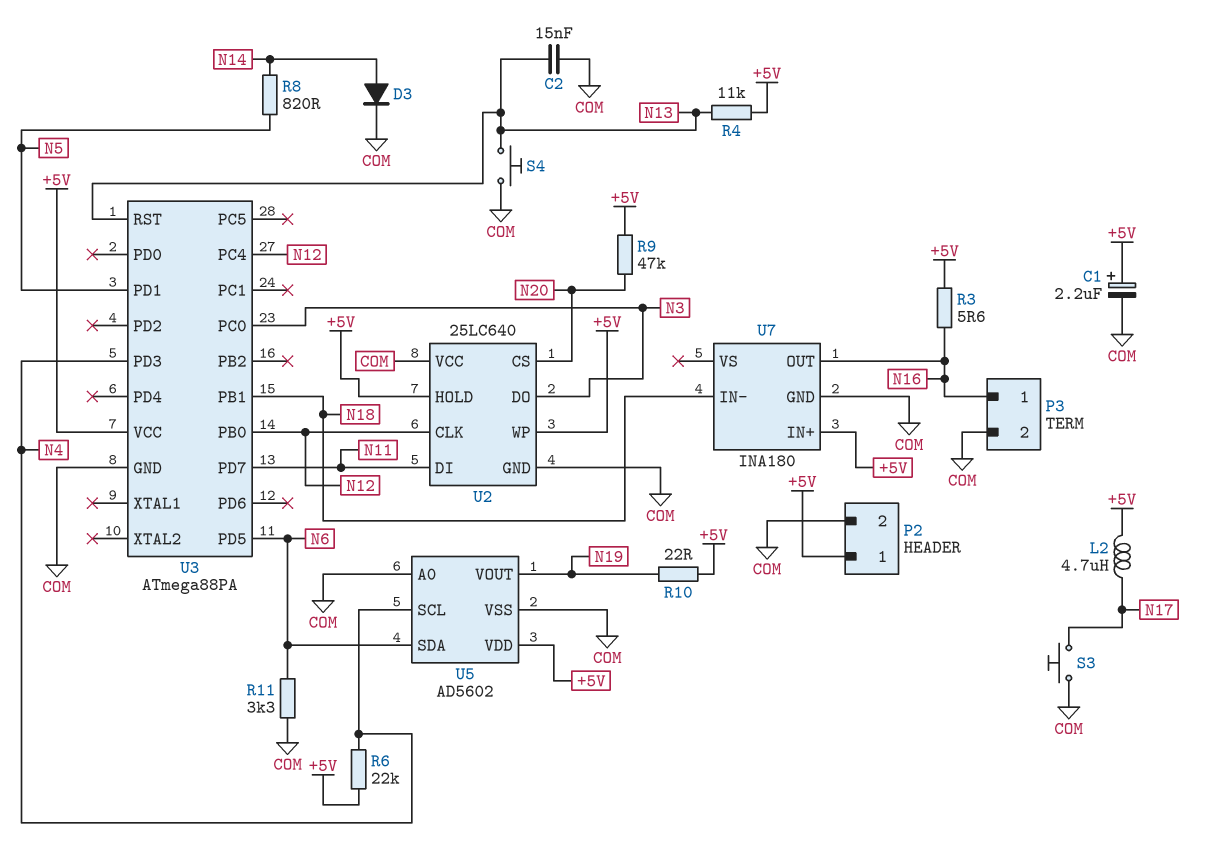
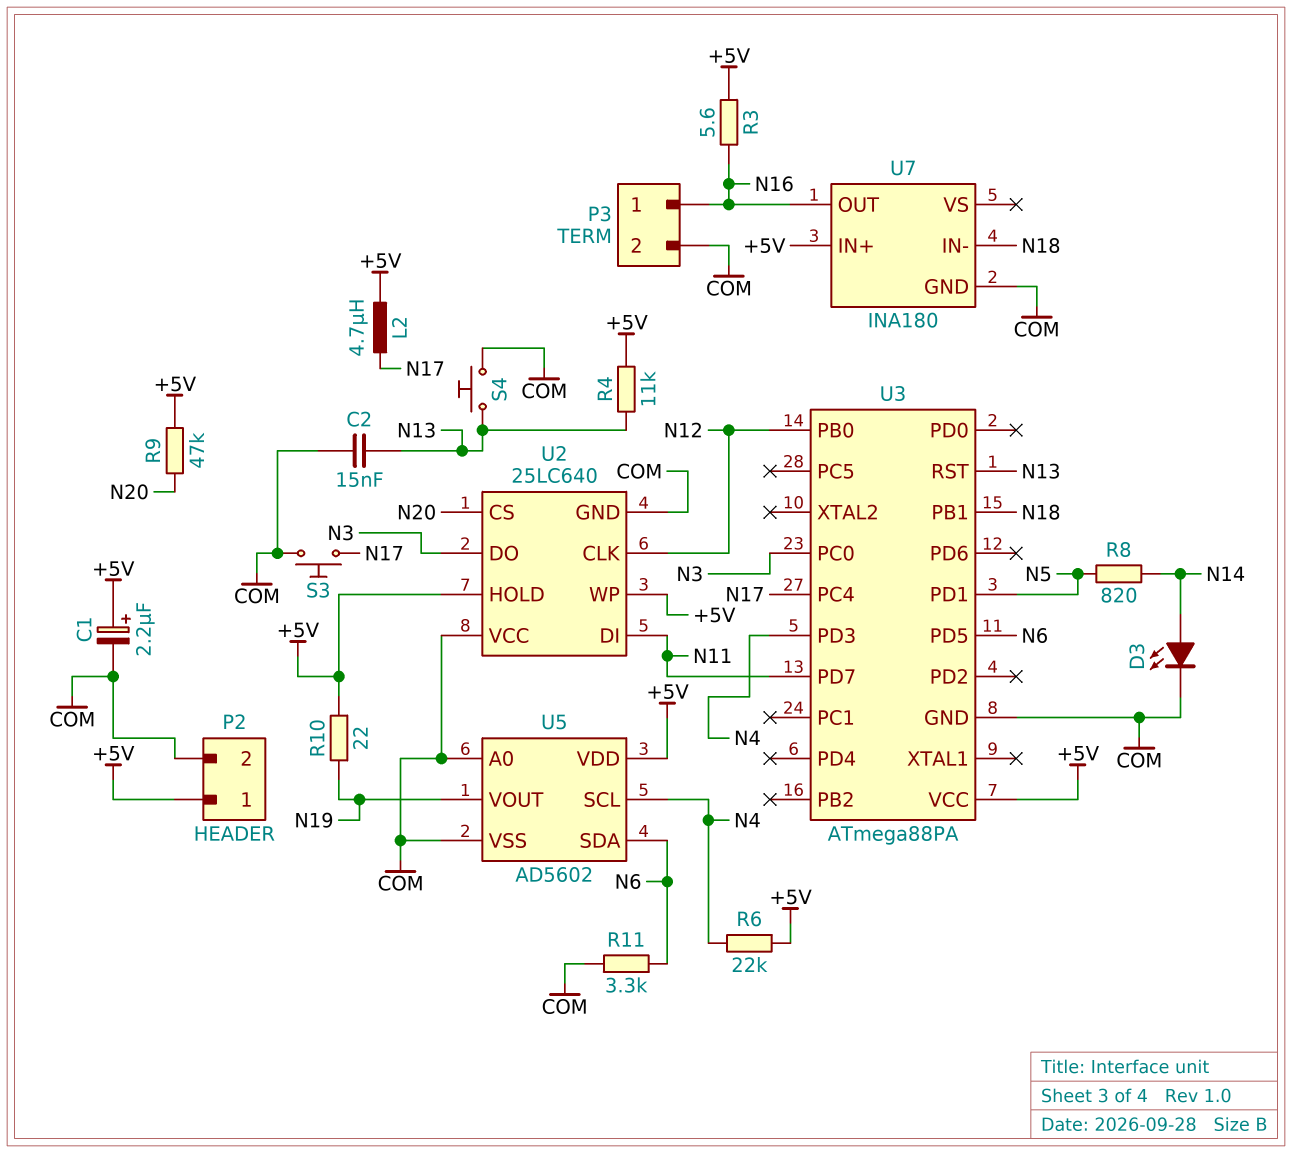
D3: diode (A N14, K COM) -> LED (A N14, K COM)
U3 pin PC4: N12 -> N17

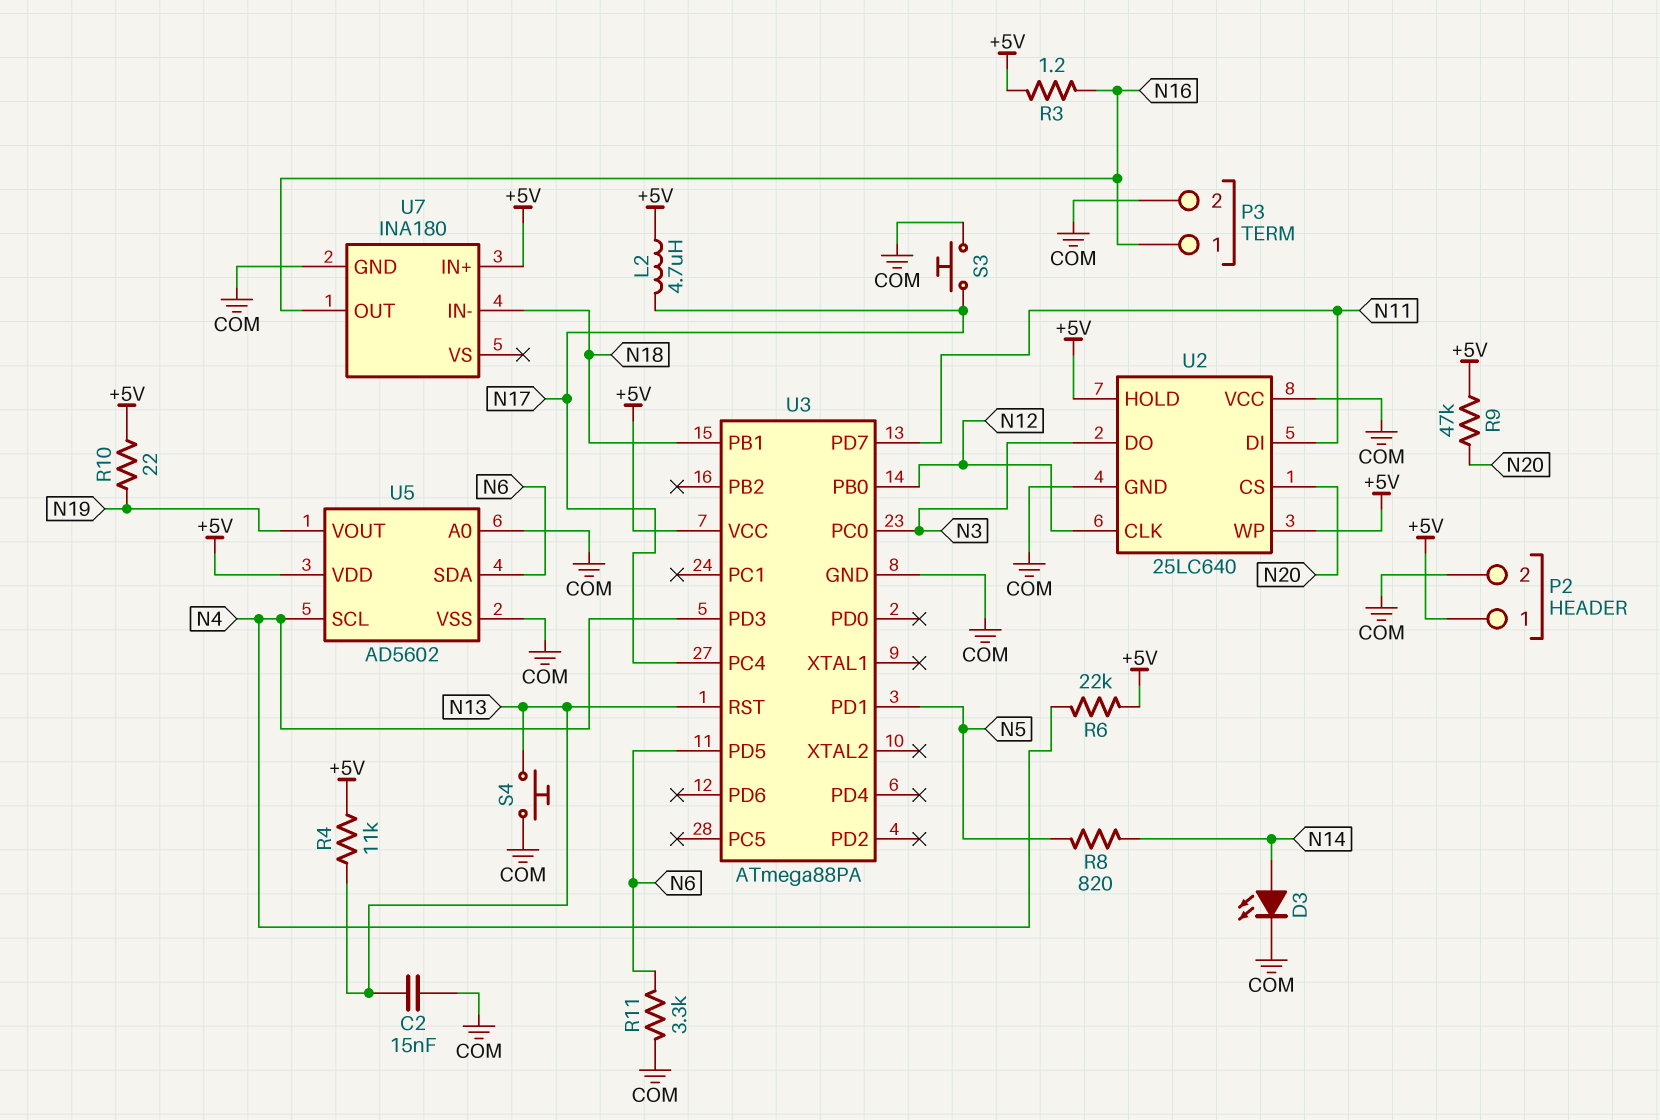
C1: 2.2uF (plus +5V, minus COM) -> none
R3: 5.6 (+5V, N16) -> 1.2 (+5V, N16)

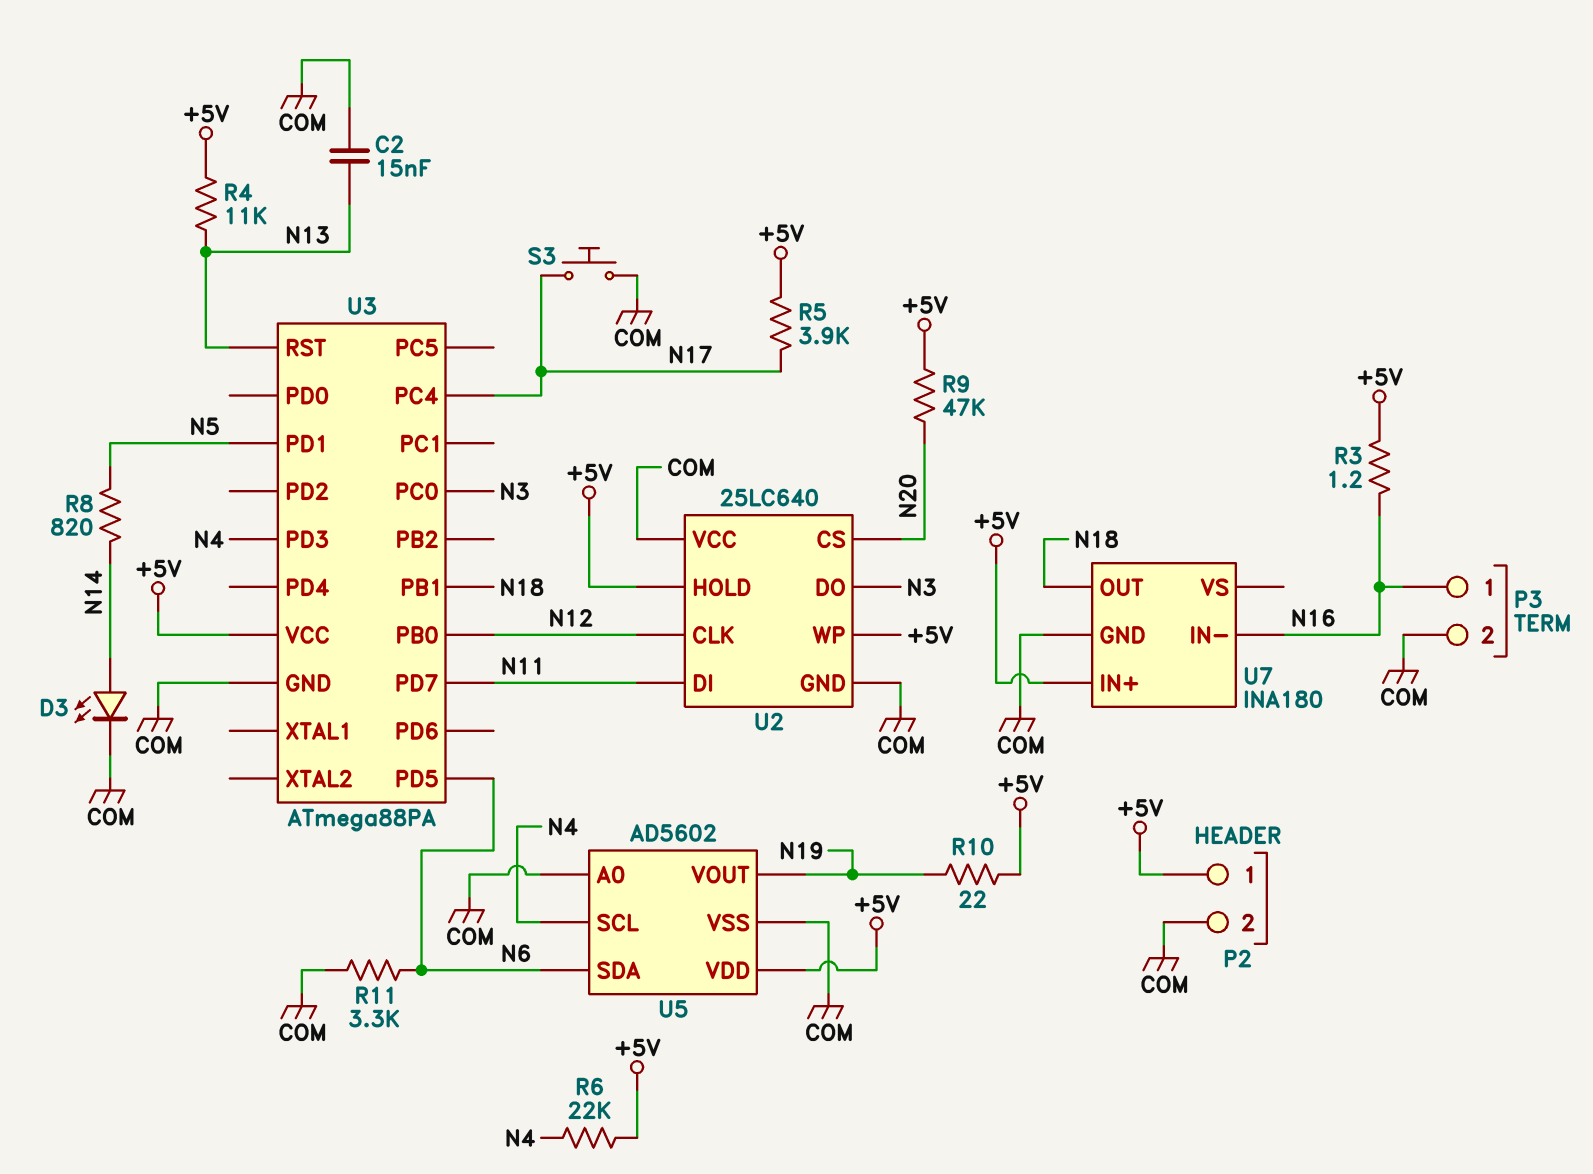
L2: 4.7uH (+5V, N17) -> none
R5: none -> 3.9k (+5V, N17)
S4: button (COM, N13) -> none
U7 pin IN-: N18 -> N16
U7 pin OUT: N16 -> N18

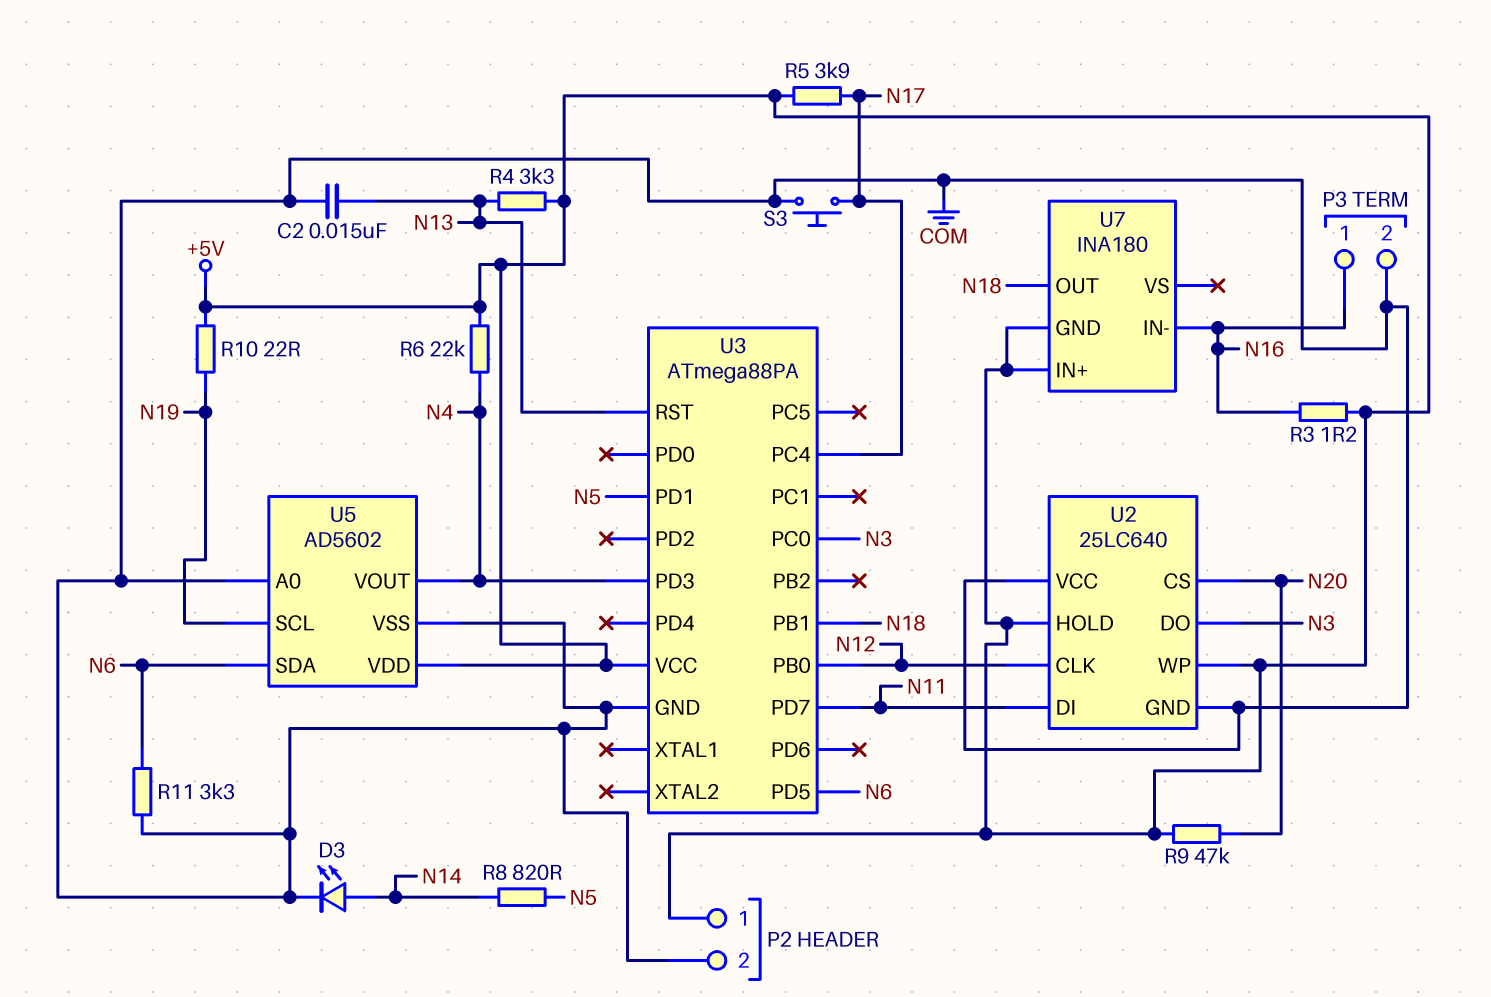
R4: 11k (+5V, N13) -> 3.3k (+5V, N13)
U5 pin SCL: N4 -> N19
U5 pin VOUT: N19 -> N4
U7 pin GND: COM -> +5V

